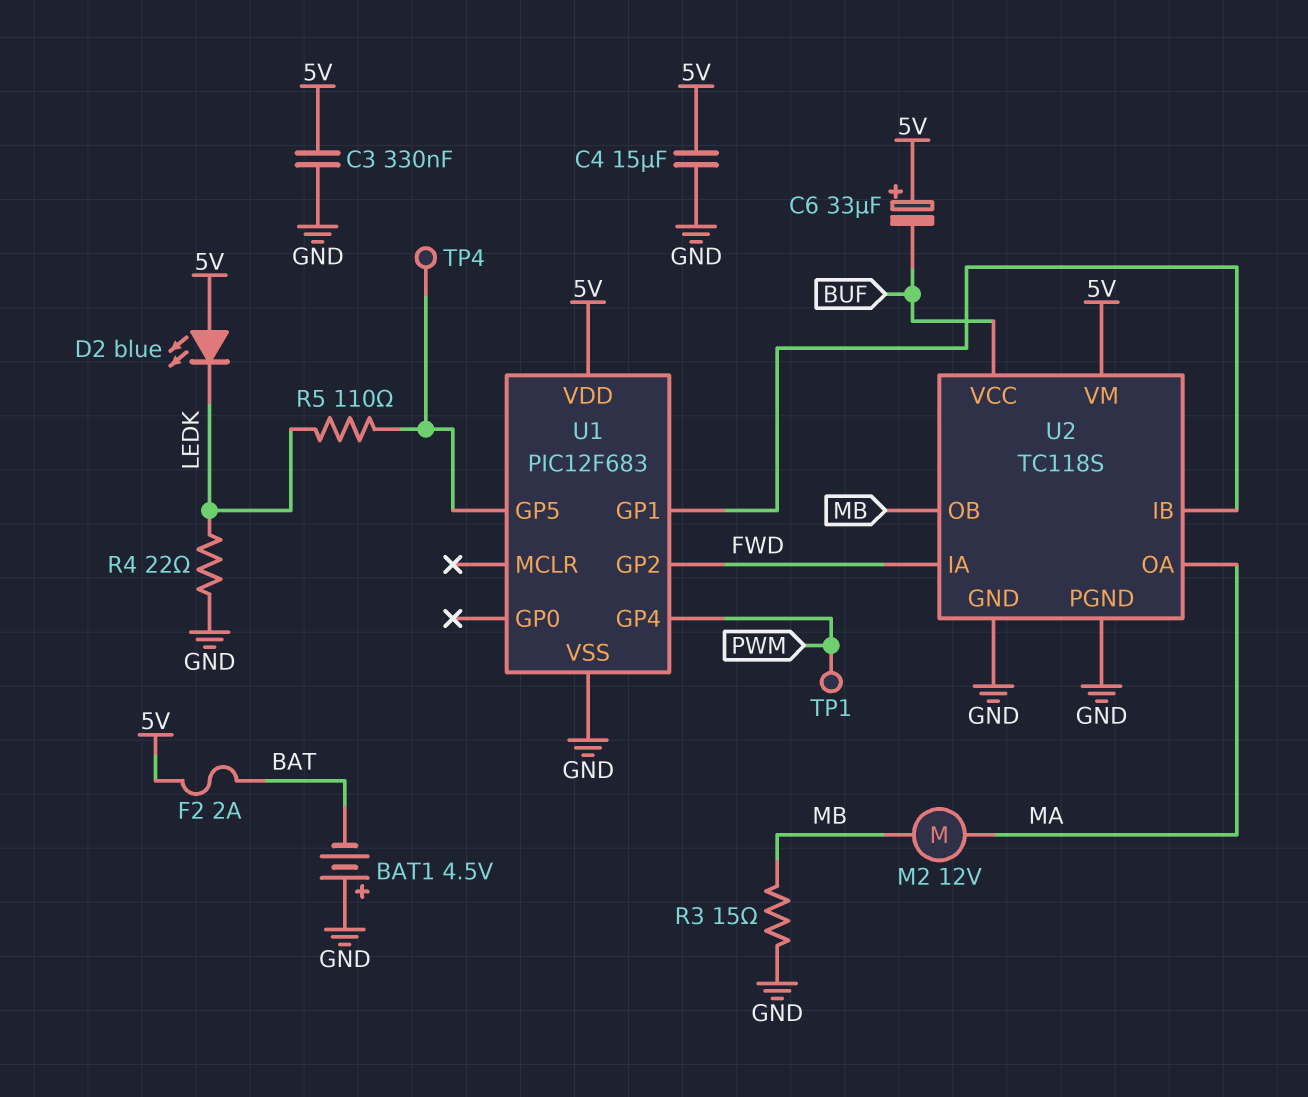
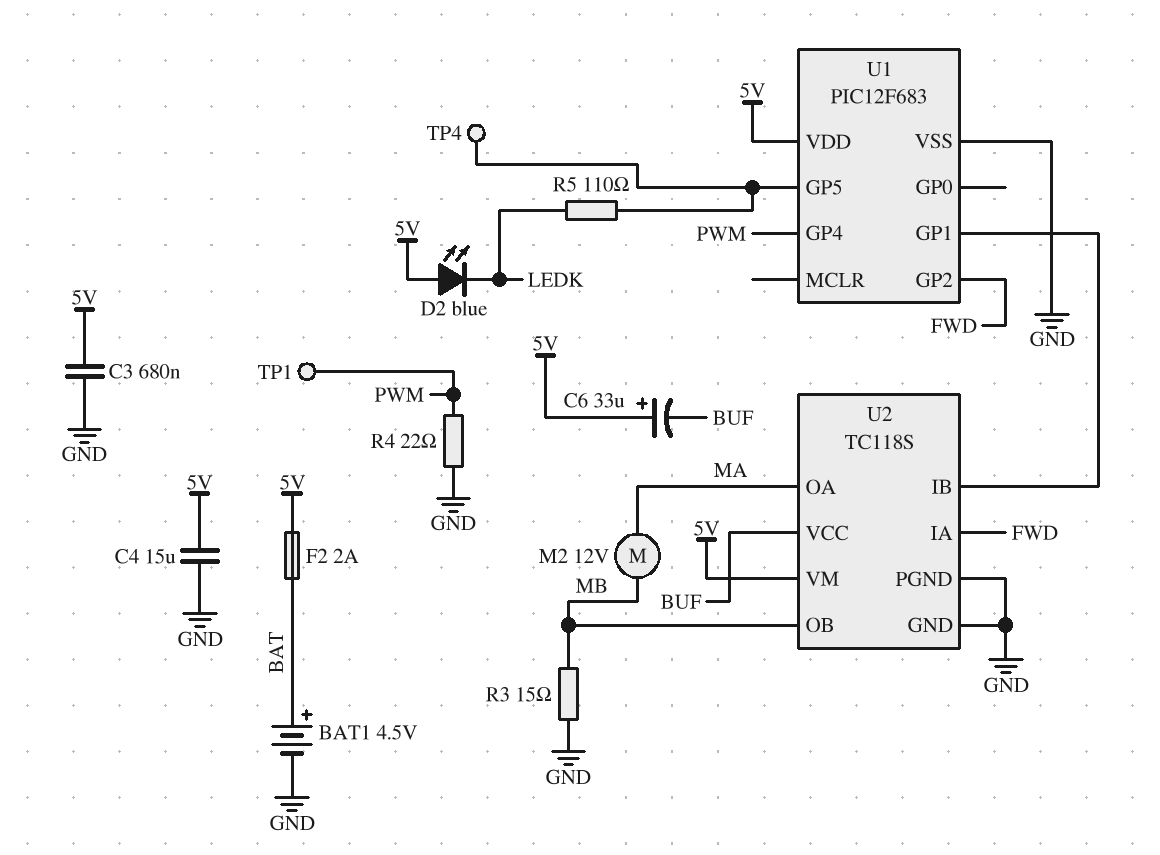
BAT1: 4.5V (plus GND, minus BAT) -> 4.5V (plus BAT, minus GND)
C3: 330nF (5V, GND) -> 680nF (5V, GND)
R4: 22 (GND, LEDK) -> 22 (GND, PWM)

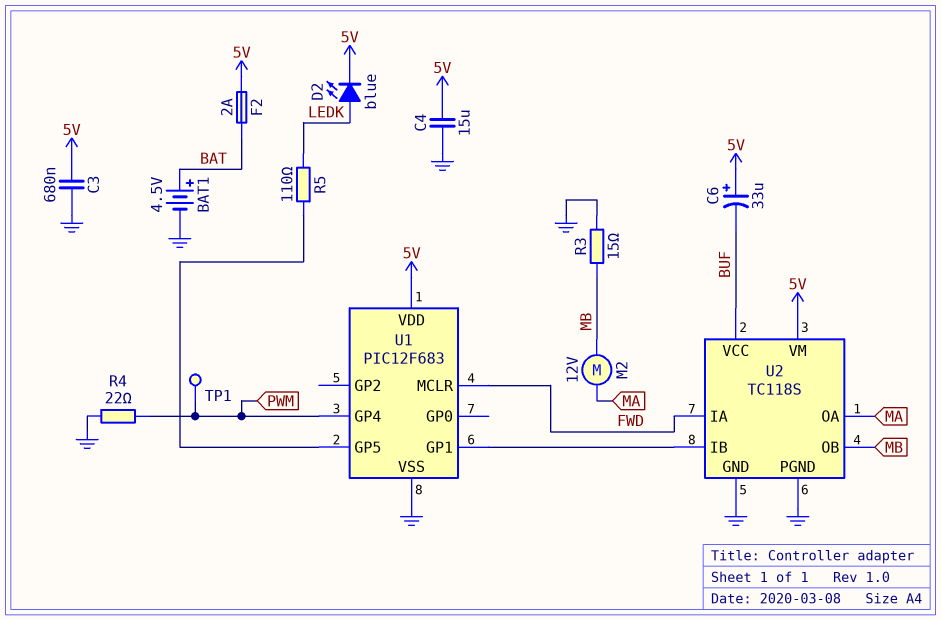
D2: LED blue (A 5V, K LEDK) -> LED blue (A LEDK, K 5V)
TP4: test point (U1/GP5) -> none
U1 pin GP2: FWD -> none
U1 pin MCLR: none -> FWD

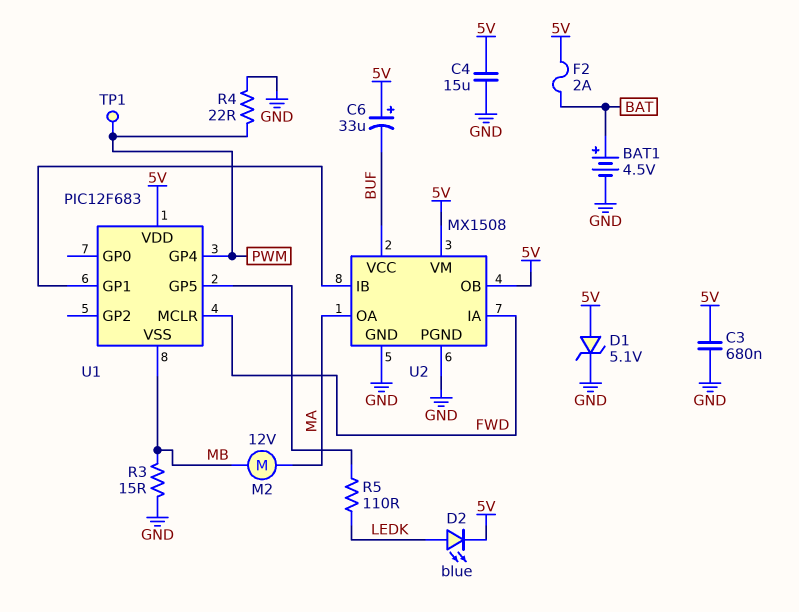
D1: none -> zener 5.1V (A 5V, K GND)
U1 pin VSS: GND -> MB
U2: TC118S -> MX1508
U2 pin OB: MB -> 5V

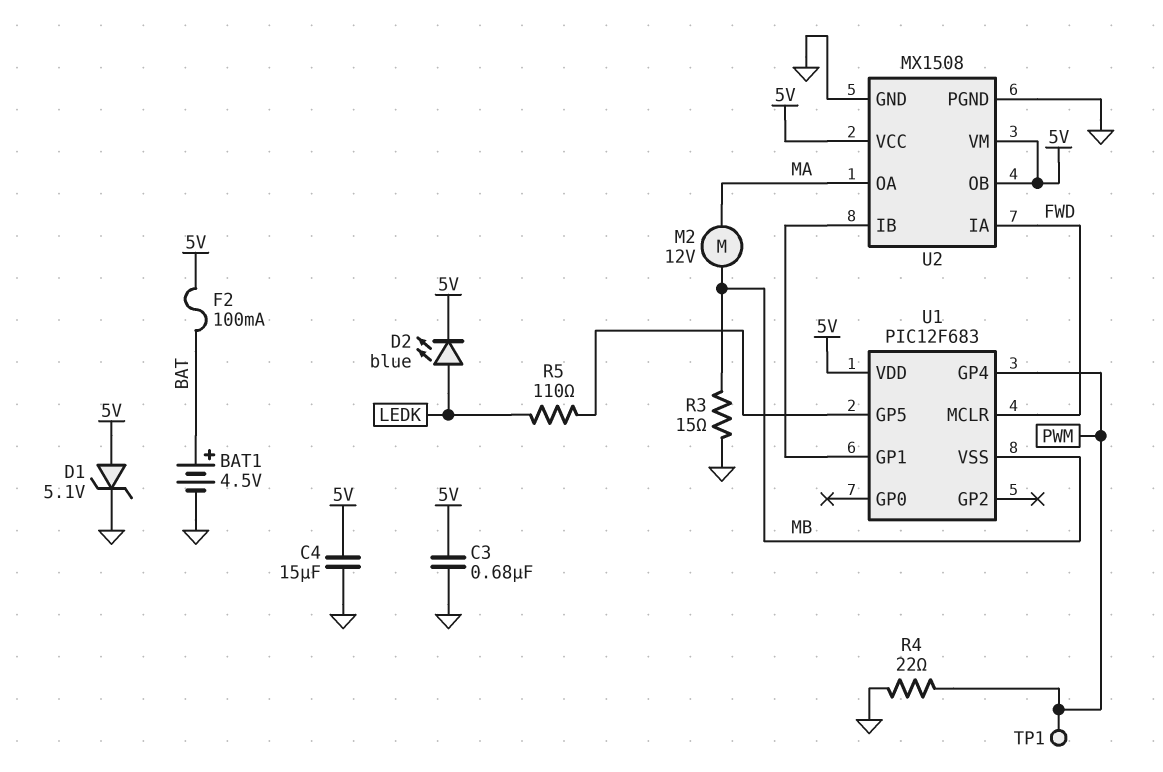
C6: 33uF (plus 5V, minus BUF) -> none
F2: 2A (5V, BAT) -> 100mA (5V, BAT)
U2 pin VCC: BUF -> 5V

